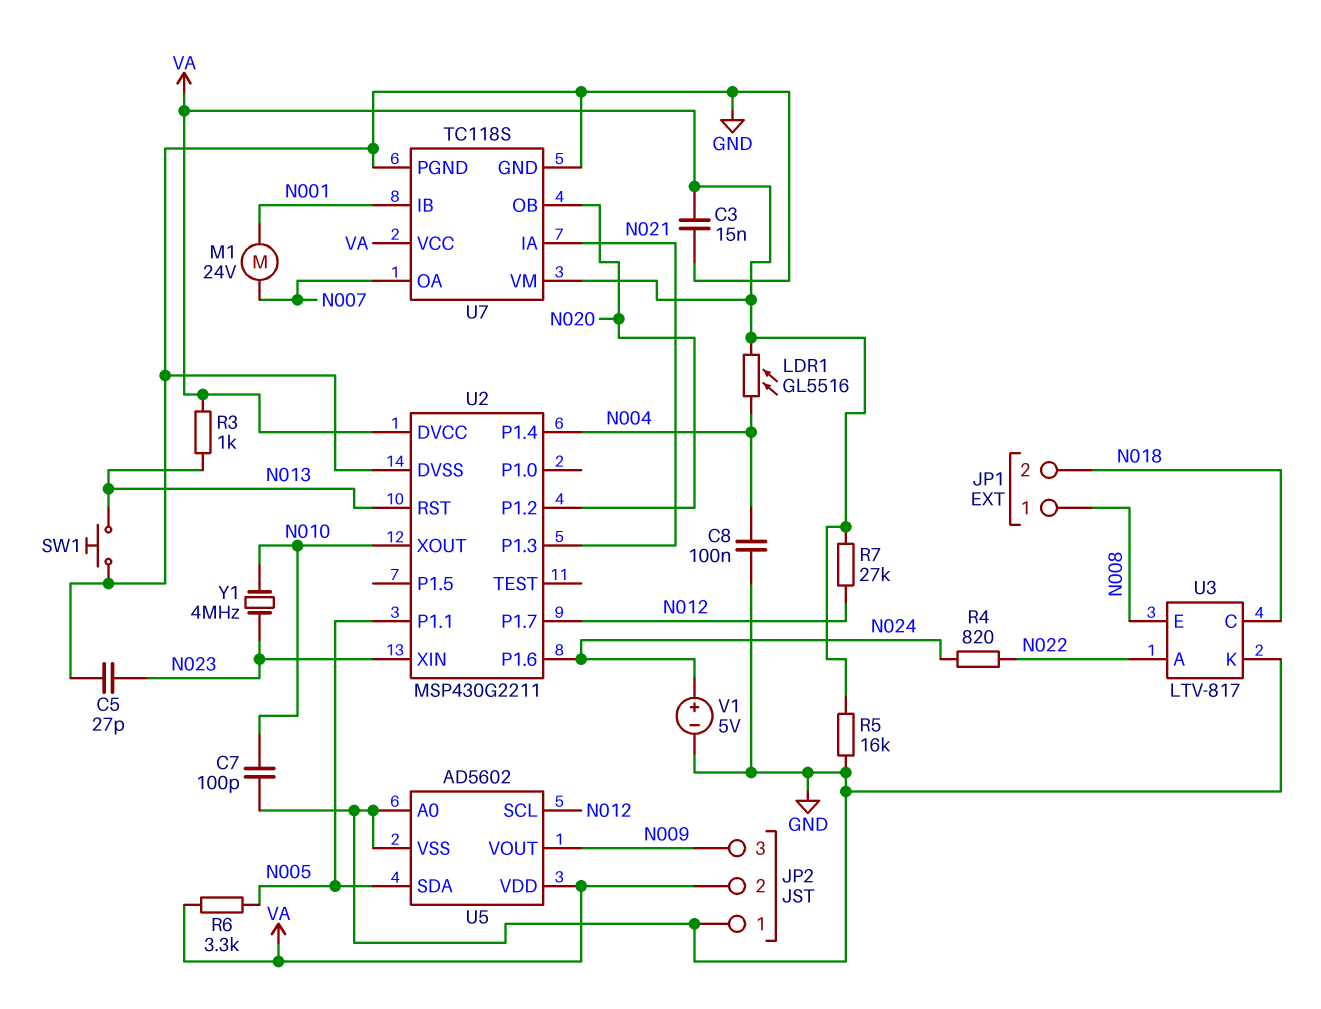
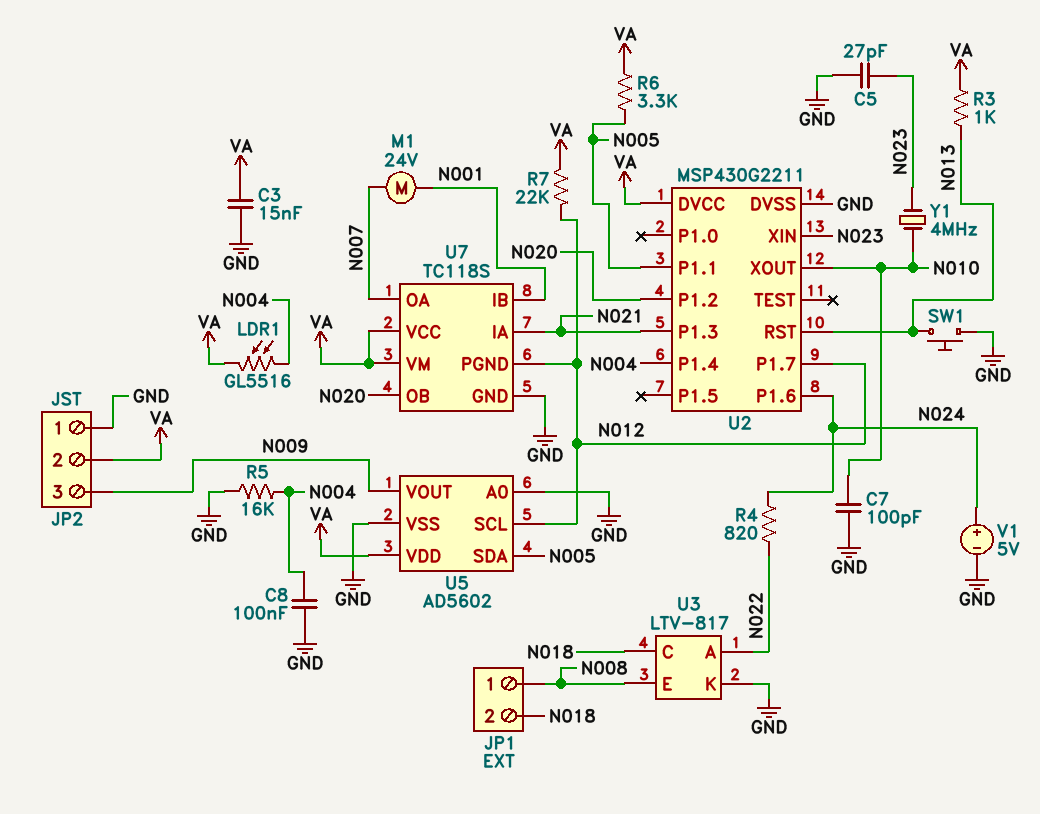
R5: 16k (GND, VA) -> 16k (GND, N004)
R7: 27k (N012, VA) -> 22k (N012, VA)
U7 pin PGND: GND -> N012

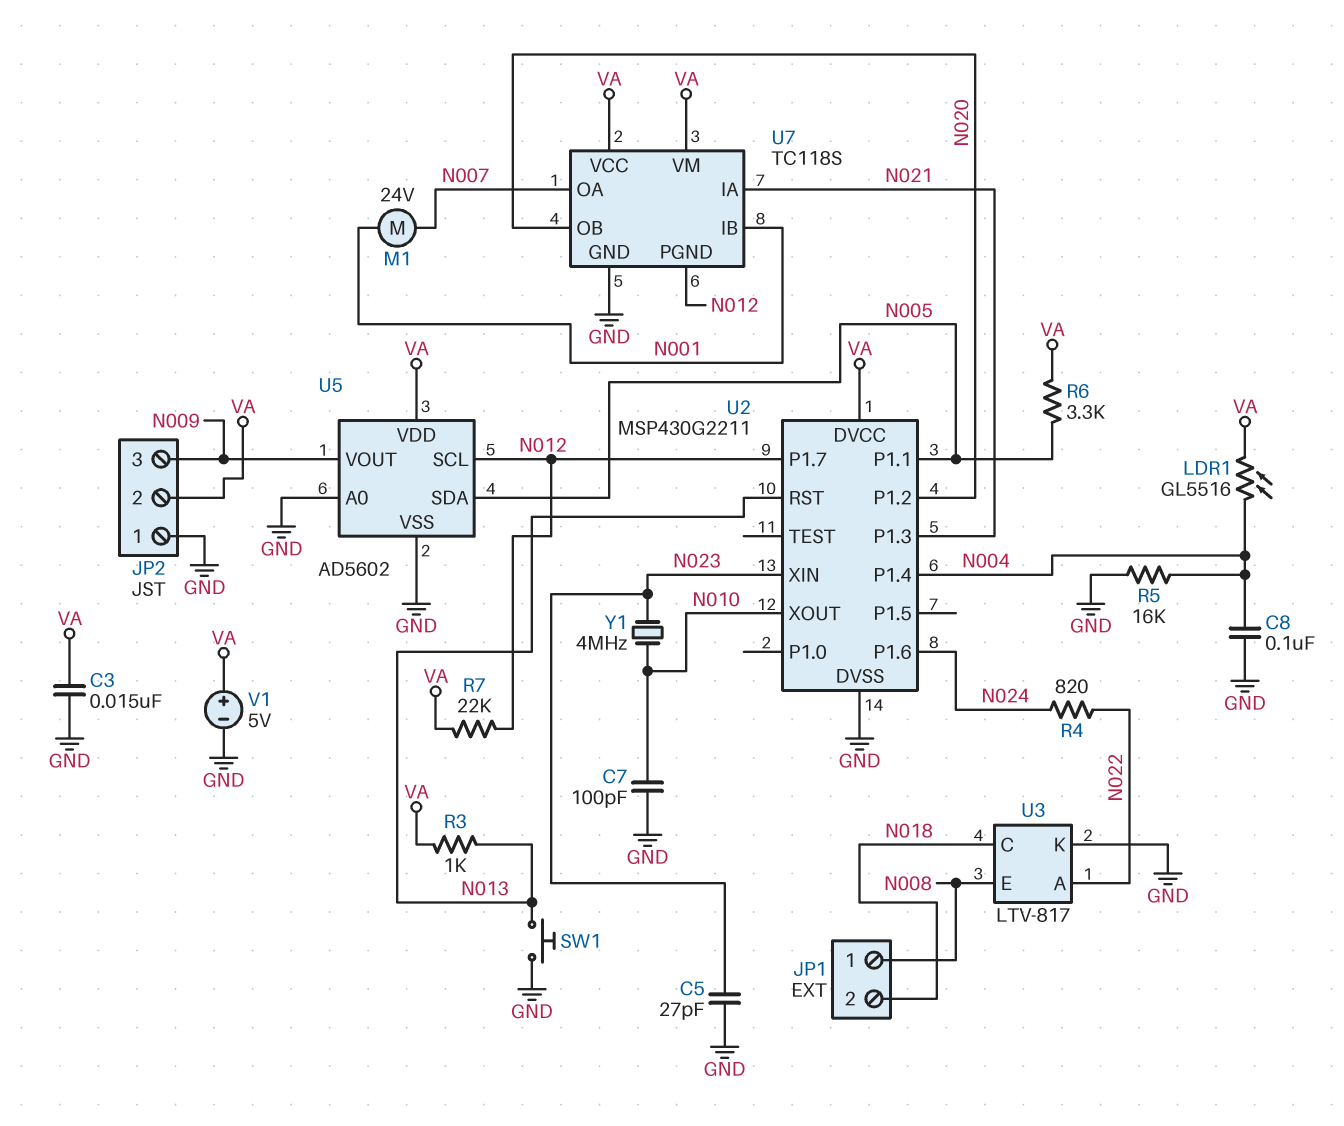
V1: 5V (plus N024, minus GND) -> 5V (plus VA, minus GND)

